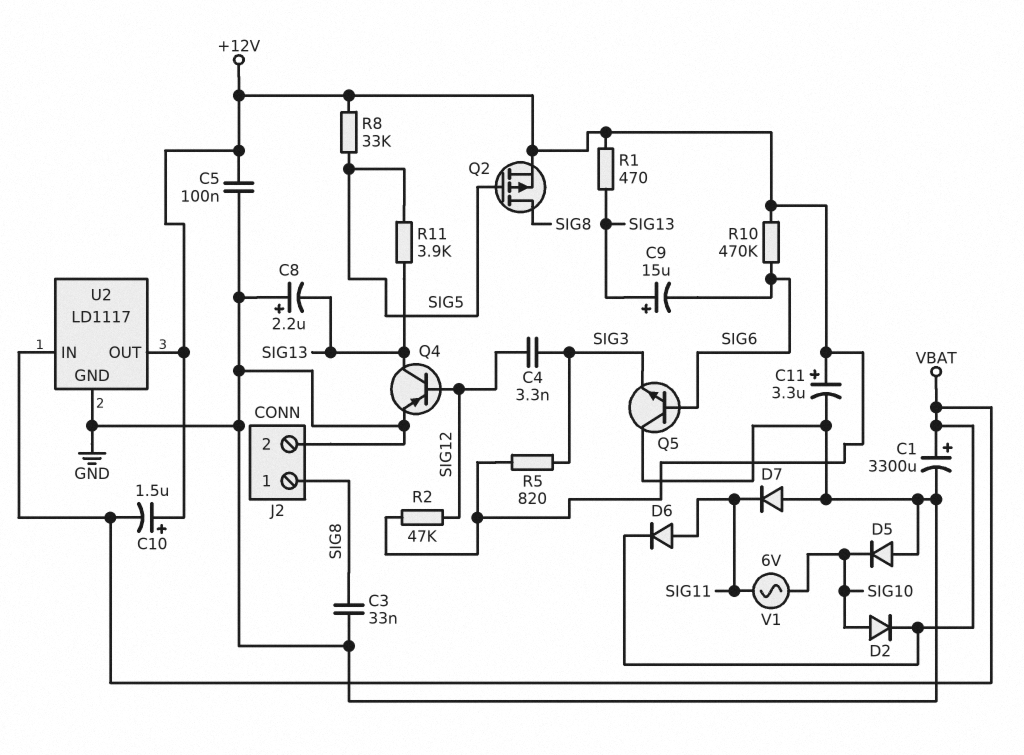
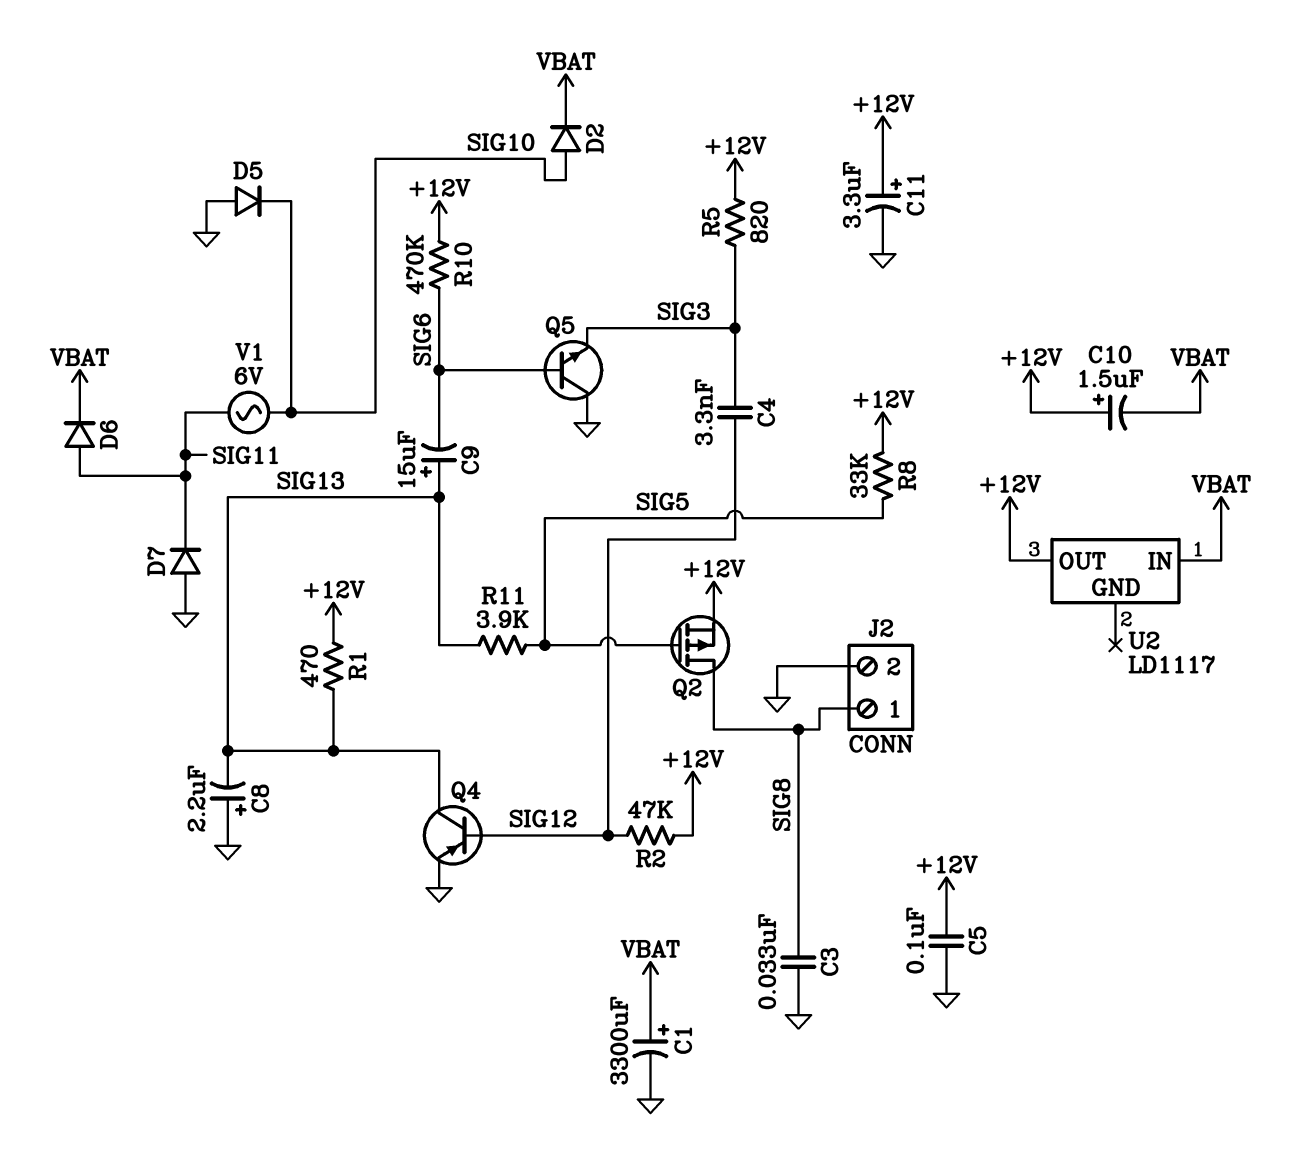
U2 pin GND: GND -> none

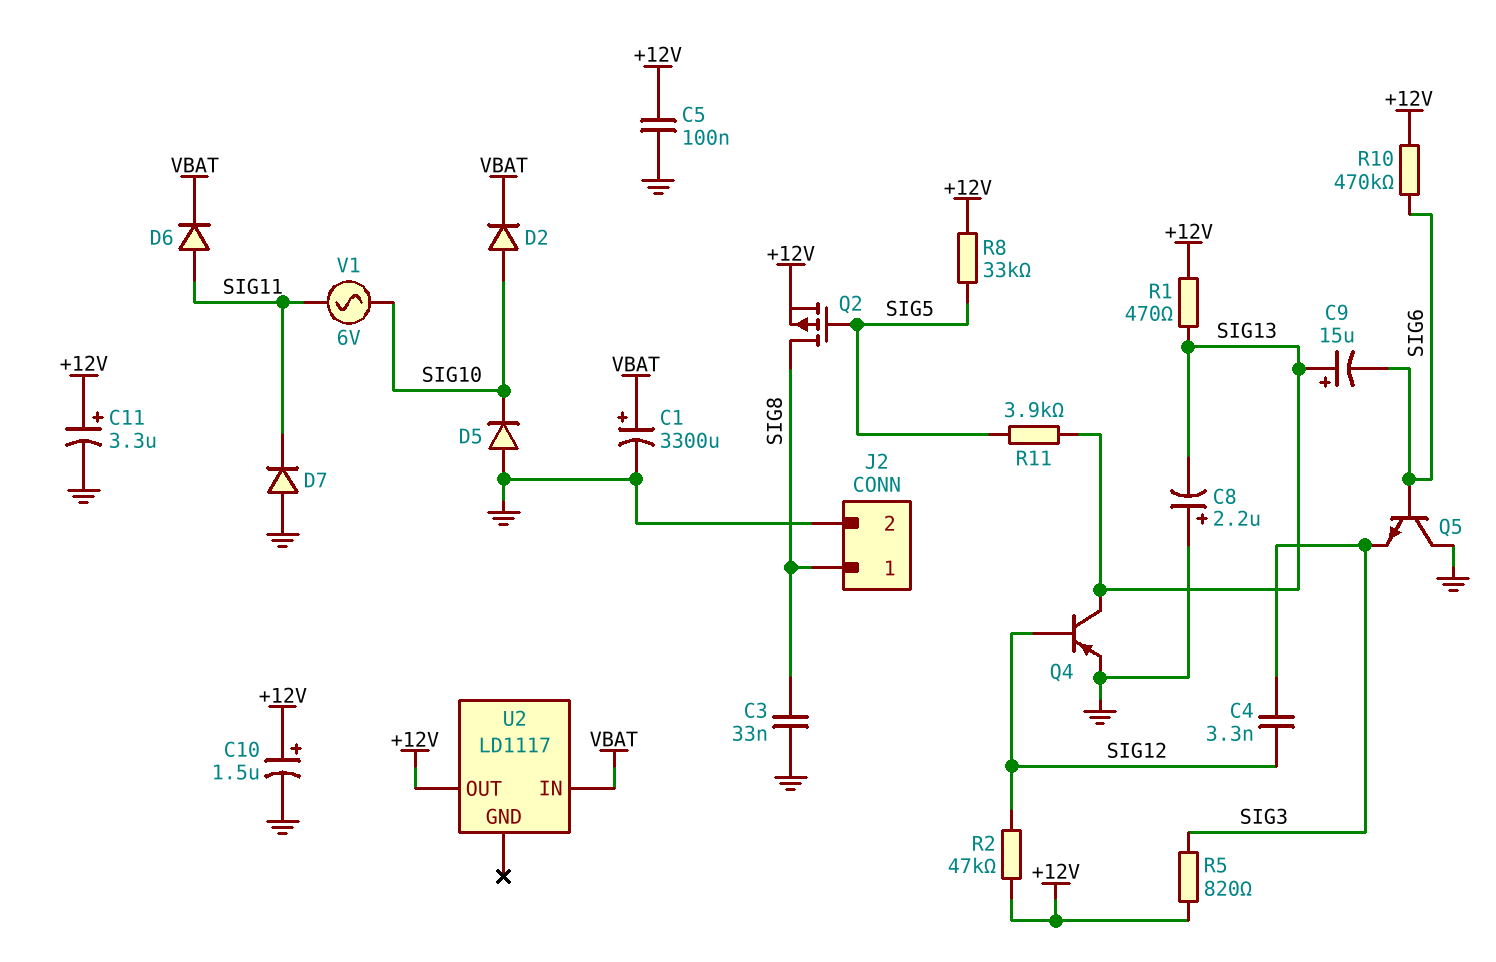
C10: 1.5uF (plus +12V, minus VBAT) -> 1.5uF (plus +12V, minus GND)

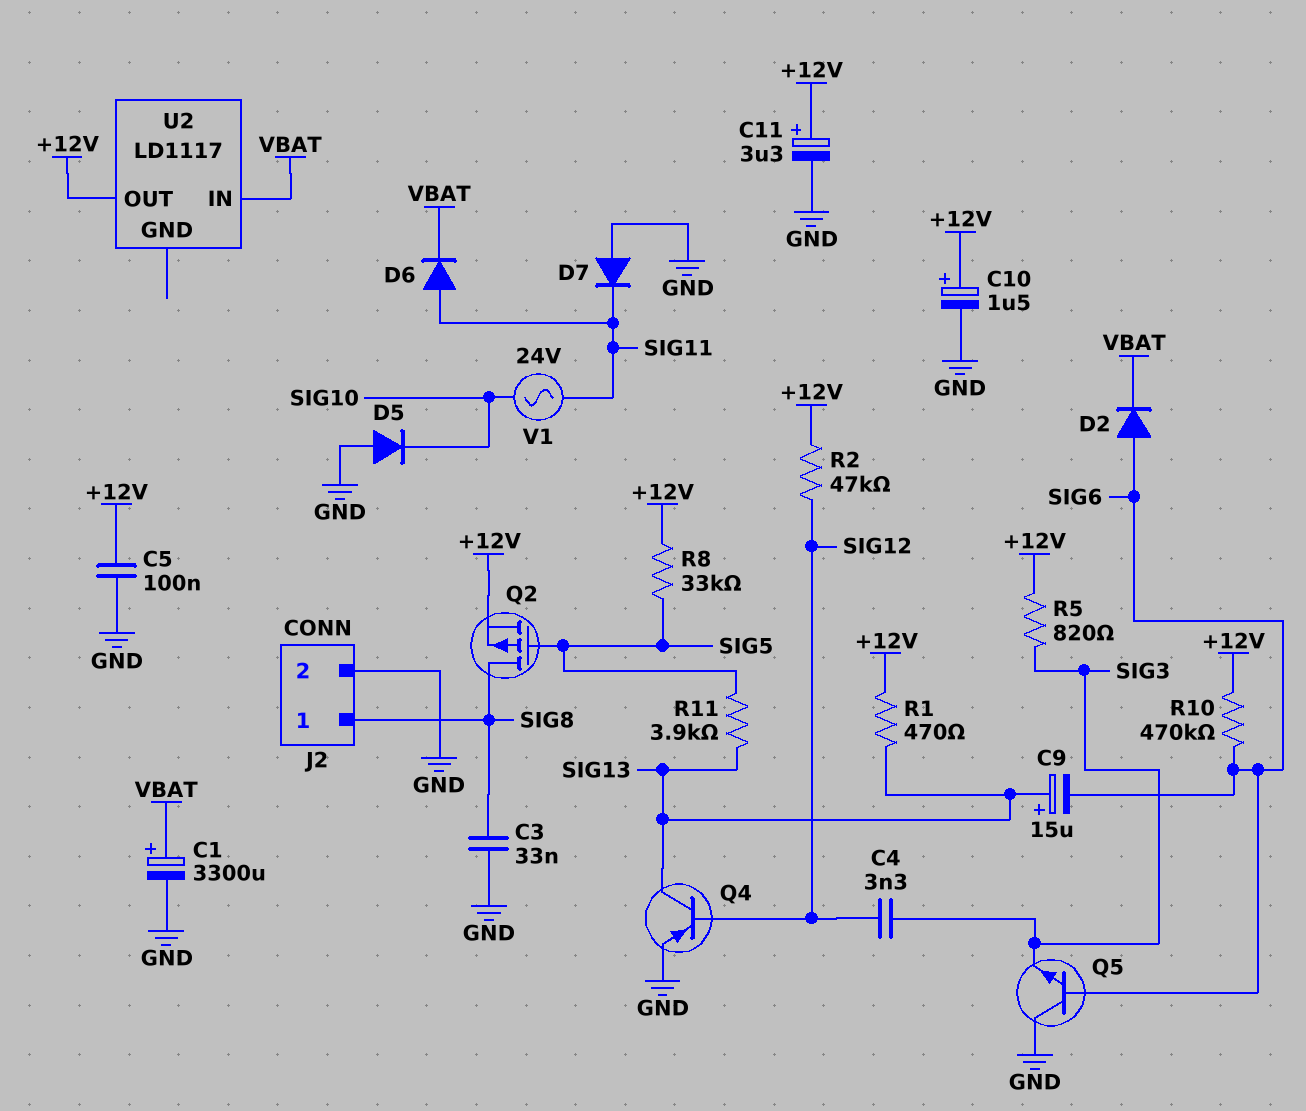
C8: 2.2uF (plus GND, minus SIG13) -> none
D2: diode (A SIG10, K VBAT) -> diode (A SIG6, K VBAT)
V1: AC 6V (SIG10, SIG11) -> AC 24V (SIG10, SIG11)

